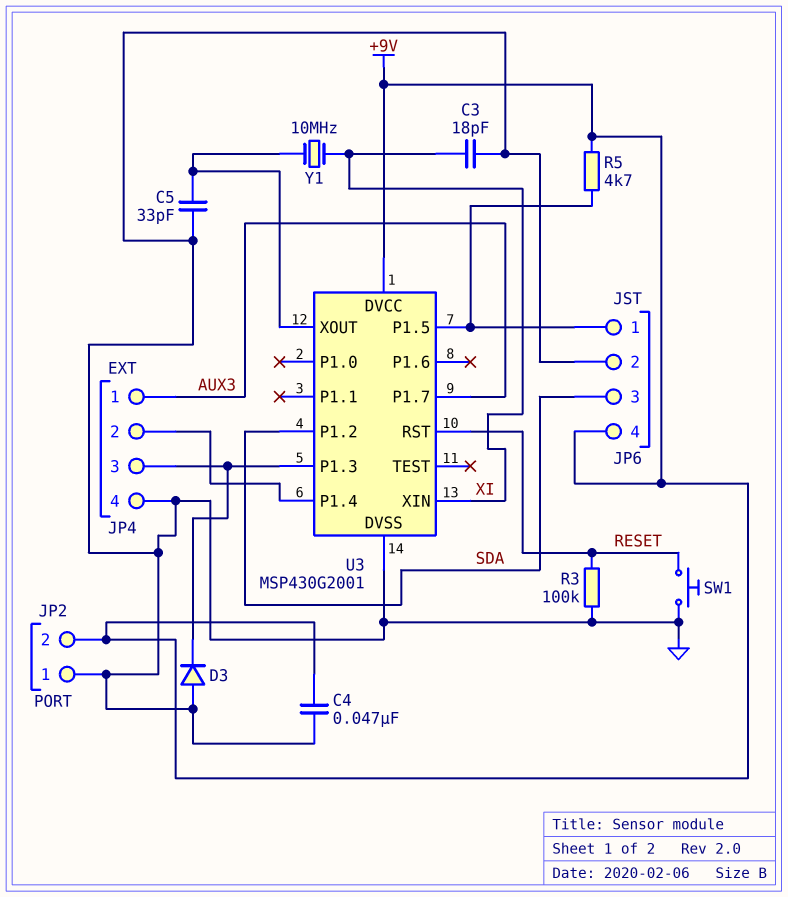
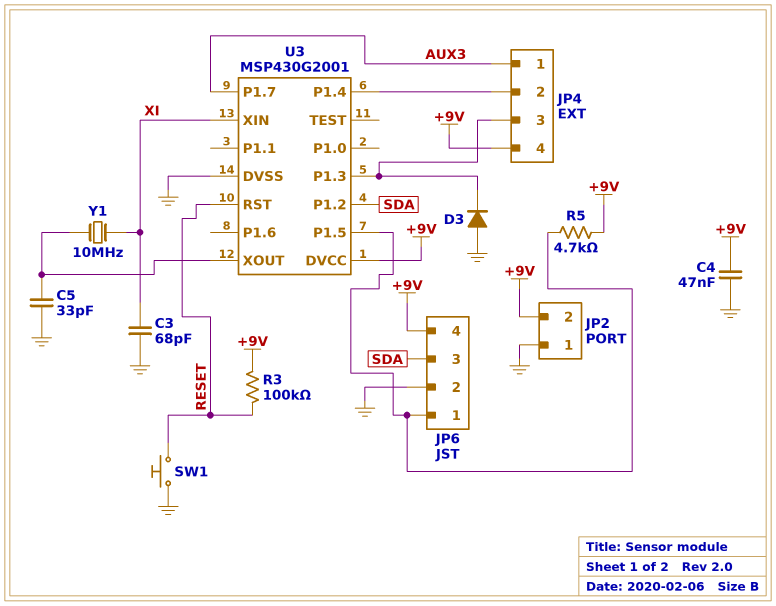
C3: 18pF (GND, XI) -> 68pF (GND, XI)
JP4 pin 4: GND -> +9V
R3: 100k (GND, RESET) -> 100k (+9V, RESET)

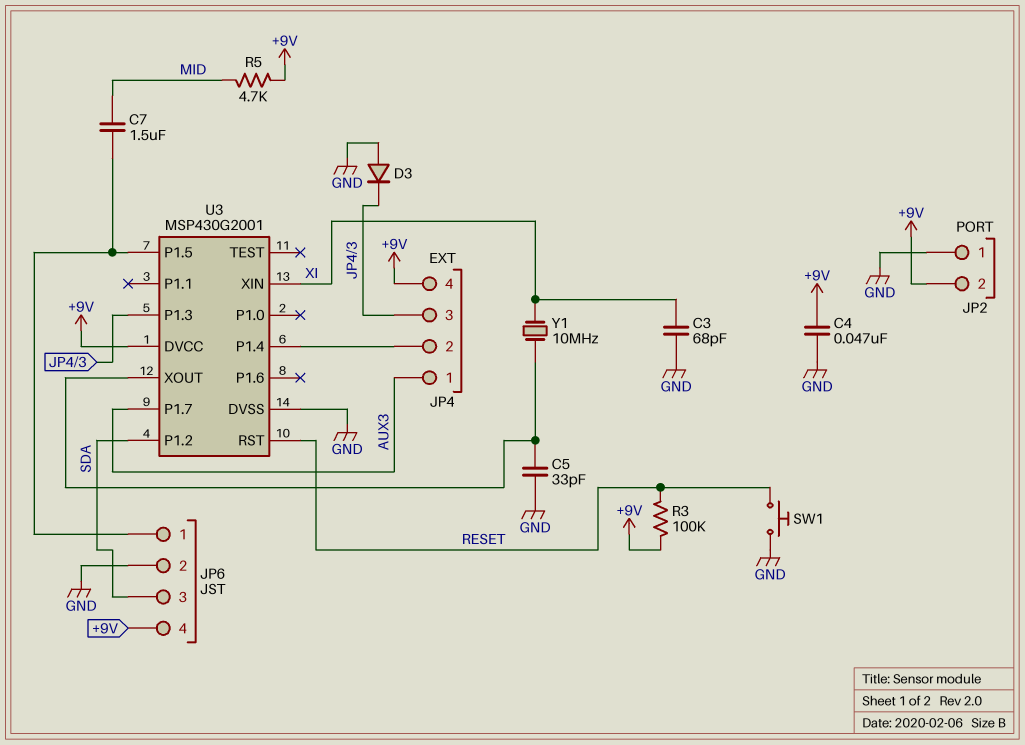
C7: none -> 1.5uF (JP6/1, MID)
R5: 4.7k (+9V, JP6/1) -> 4.7k (+9V, MID)

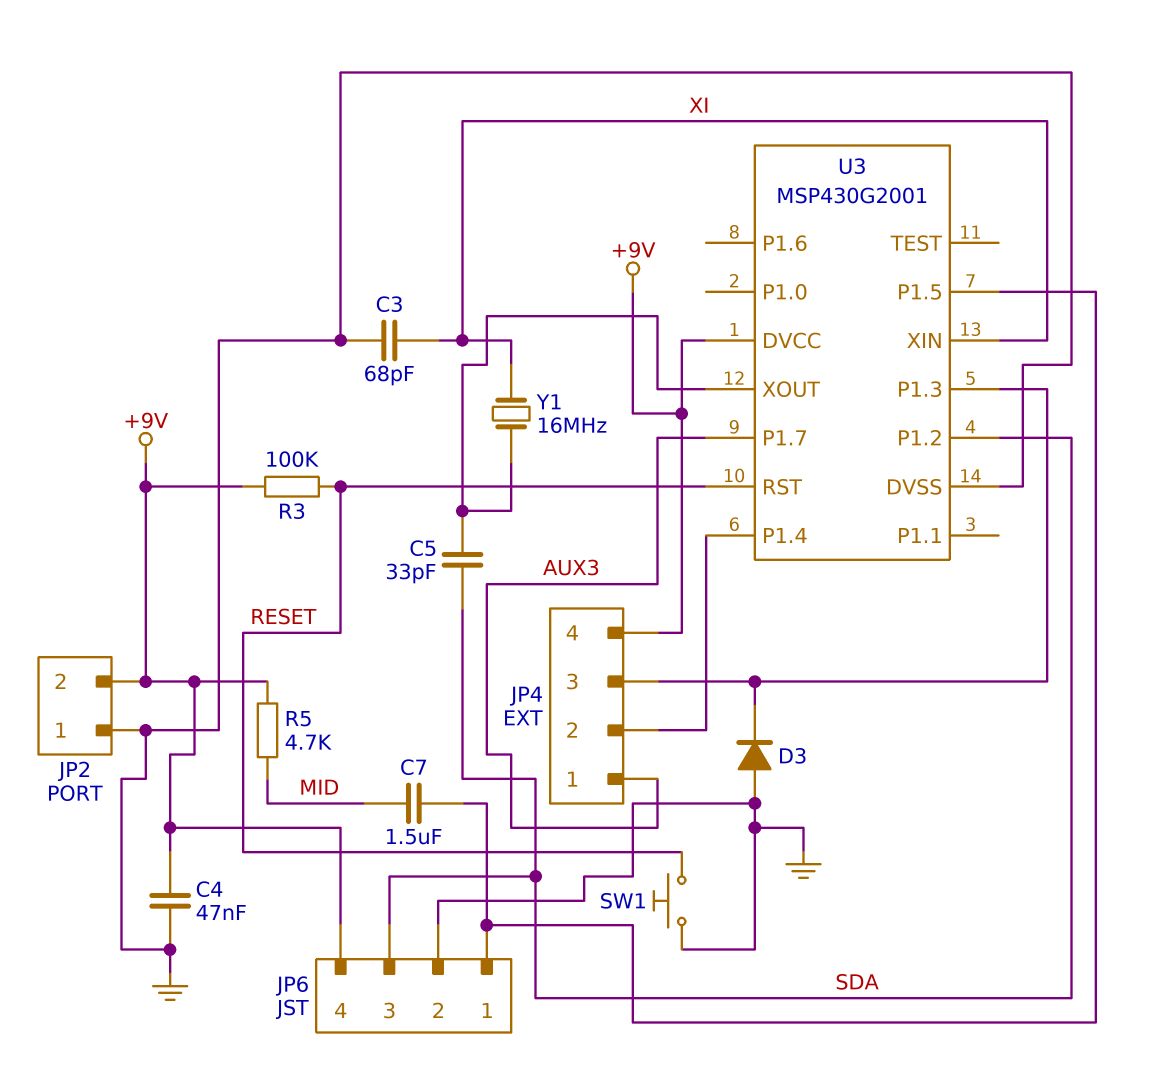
C5: 33pF (GND, U3/XOUT) -> 33pF (SDA, U3/XOUT)
Y1: 10MHz (U3/XOUT, XI) -> 16MHz (U3/XOUT, XI)

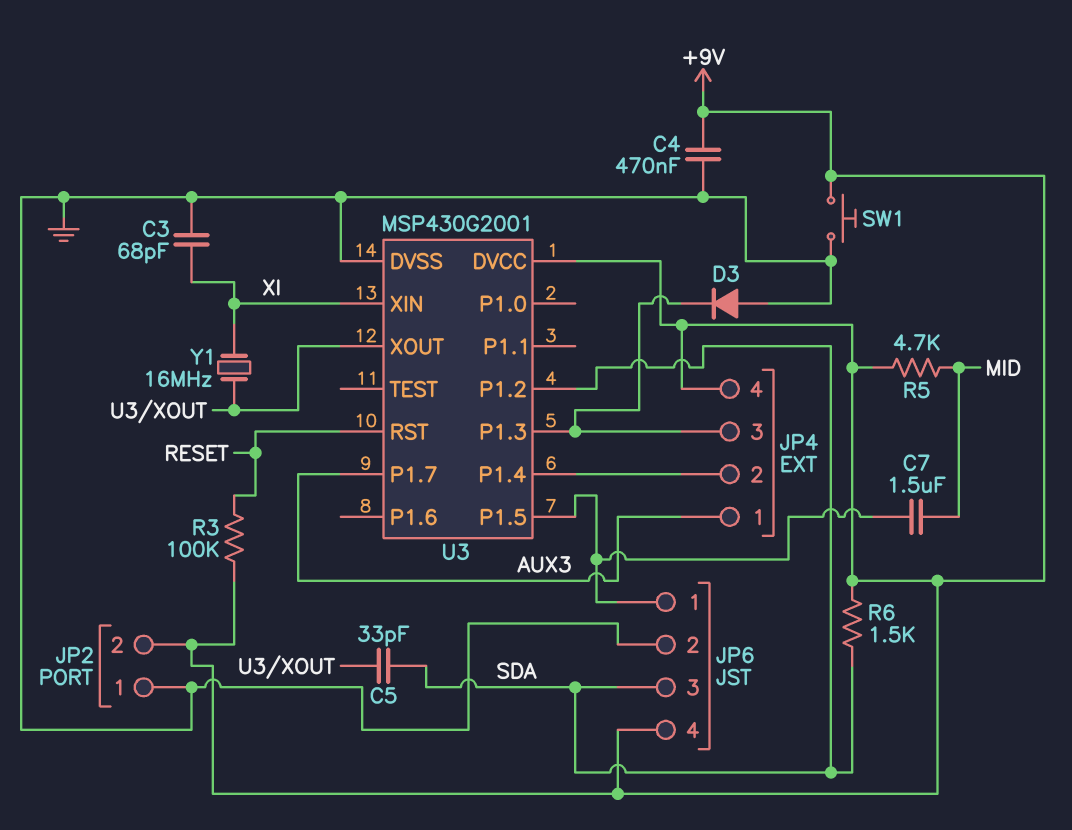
C4: 47nF (+9V, GND) -> 470nF (+9V, GND)
R6: none -> 1.5k (+9V, SDA)
SW1: button (GND, RESET) -> button (+9V, GND)

